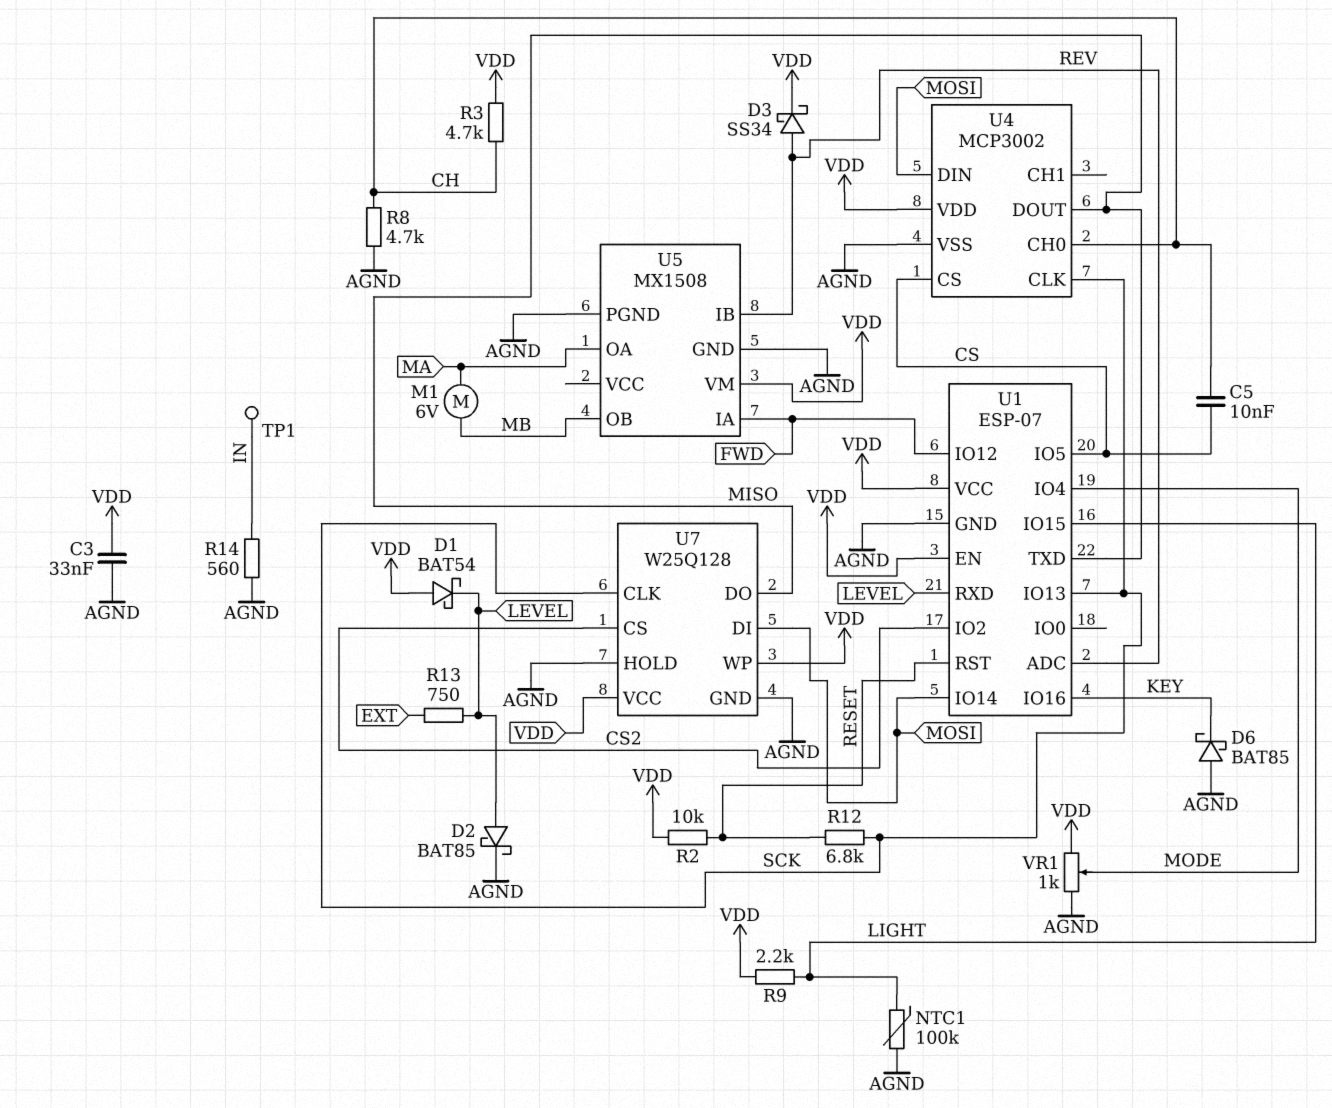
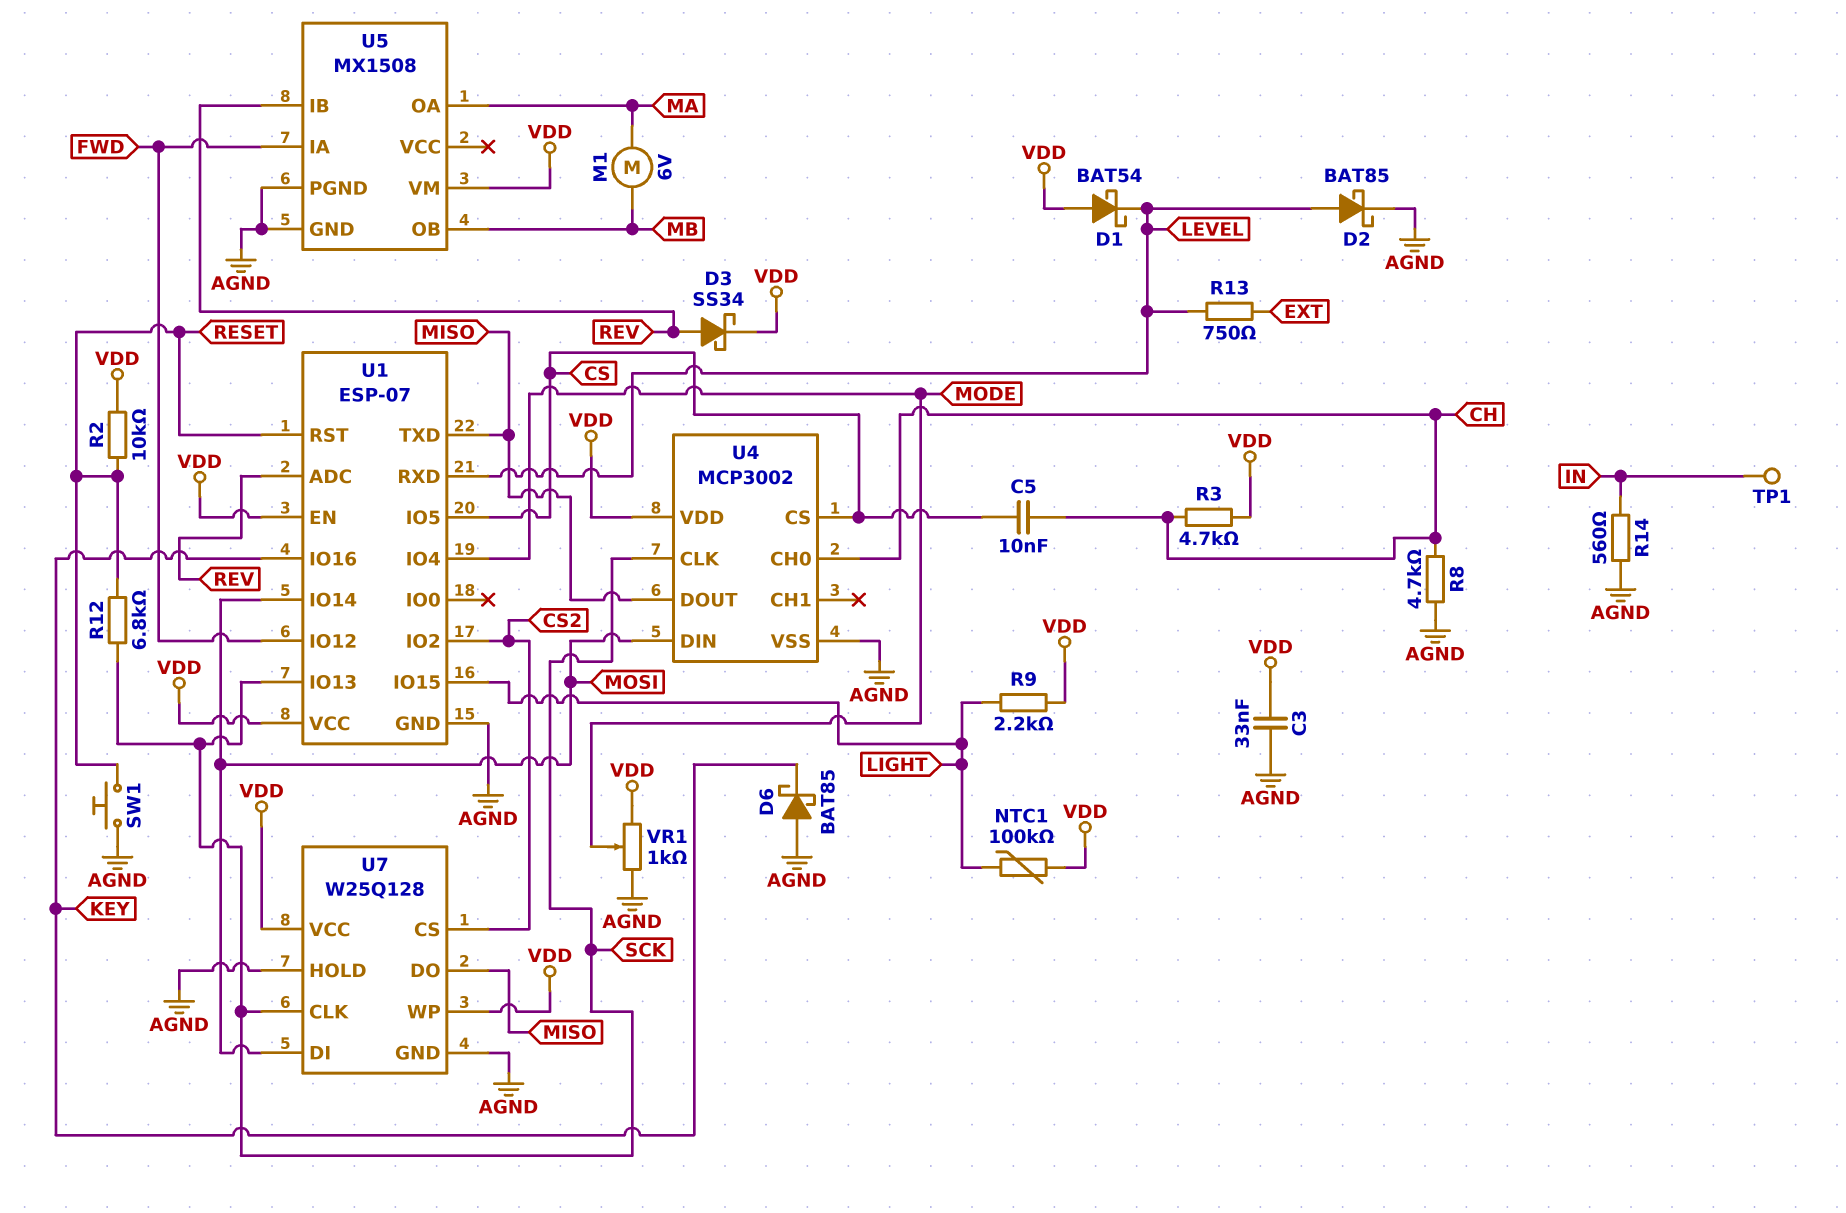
NTC1: 100k (AGND, LIGHT) -> 100k (LIGHT, VDD)
SW1: none -> button (AGND, RESET)

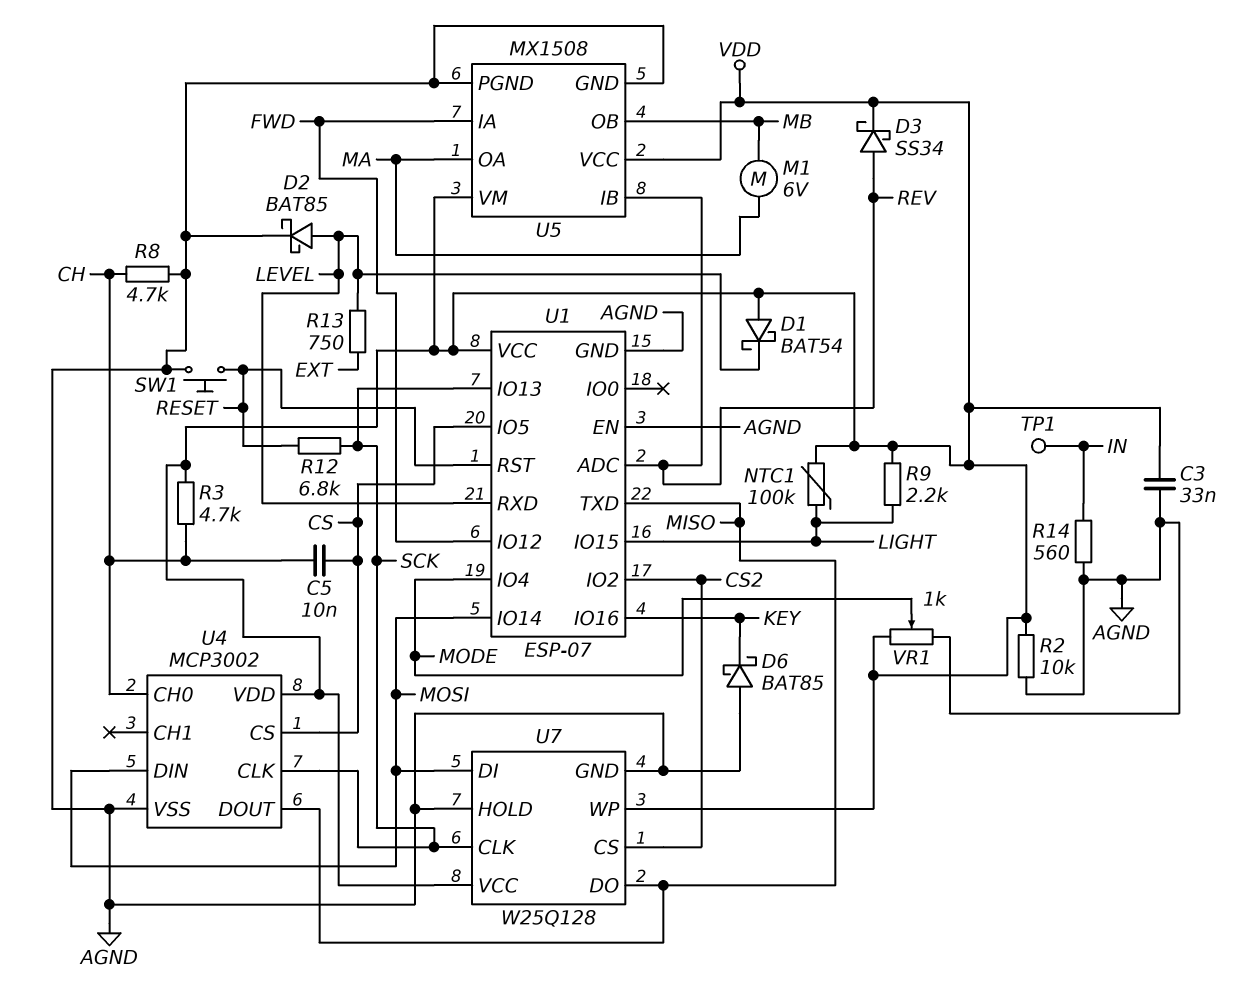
R2: 10k (RESET, VDD) -> 10k (AGND, VDD)
U1 pin EN: VDD -> AGND
U5 pin VCC: none -> VDD

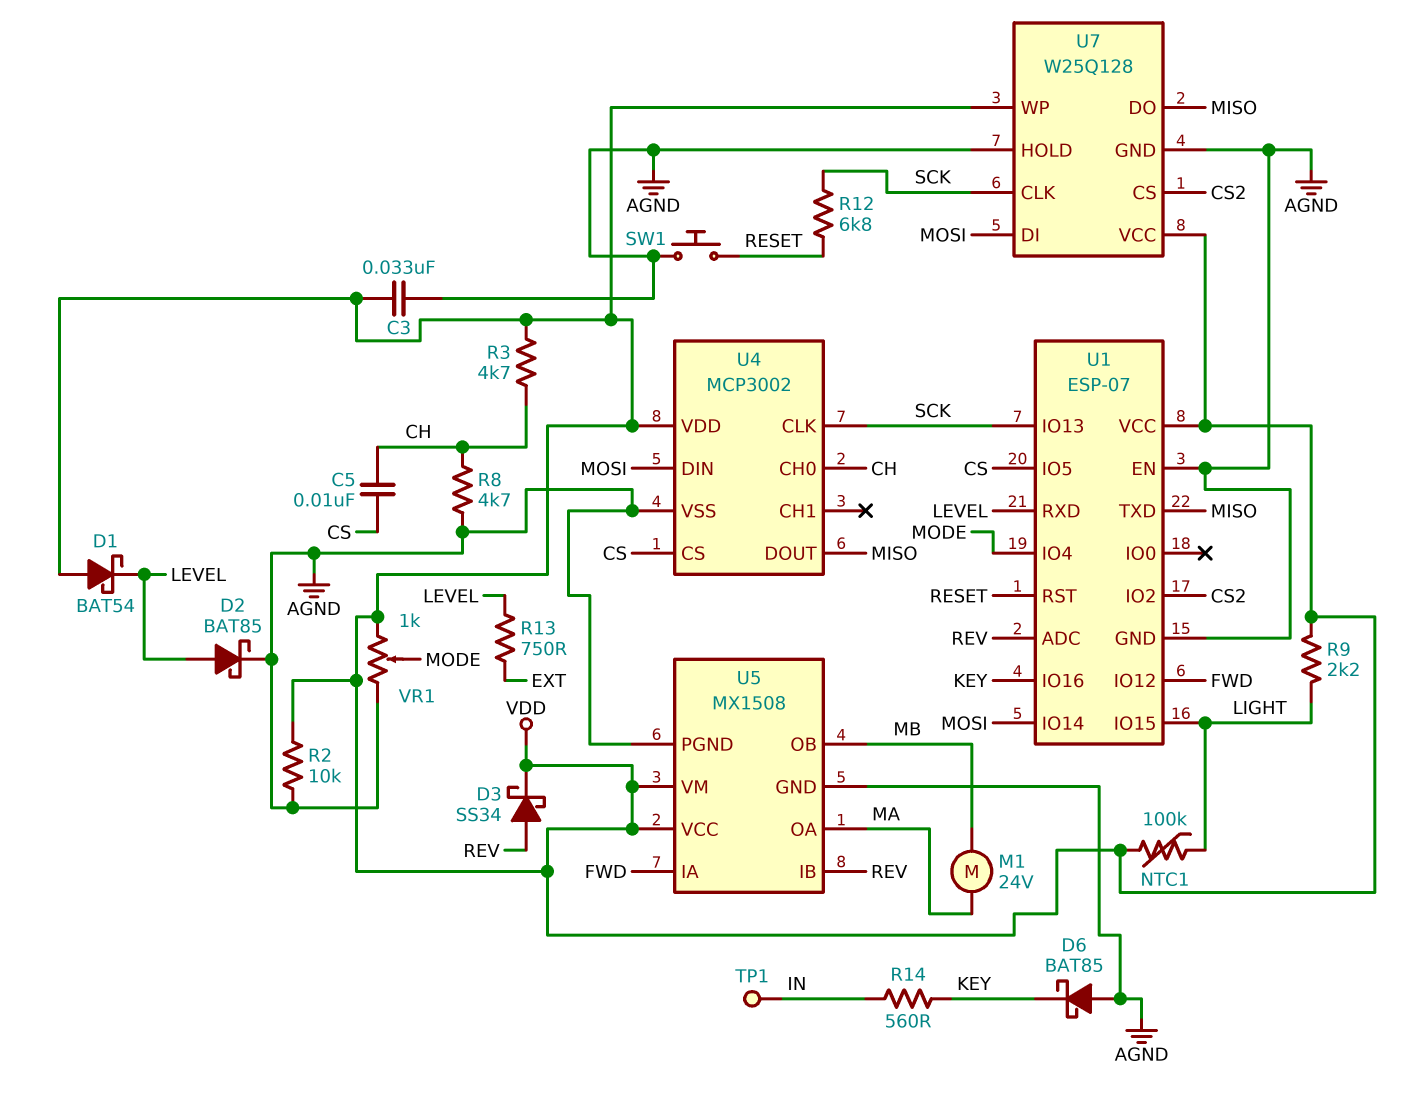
M1: motor 6V (MA, MB) -> motor 24V (MA, MB)
R14: 560 (AGND, IN) -> 560 (IN, KEY)

